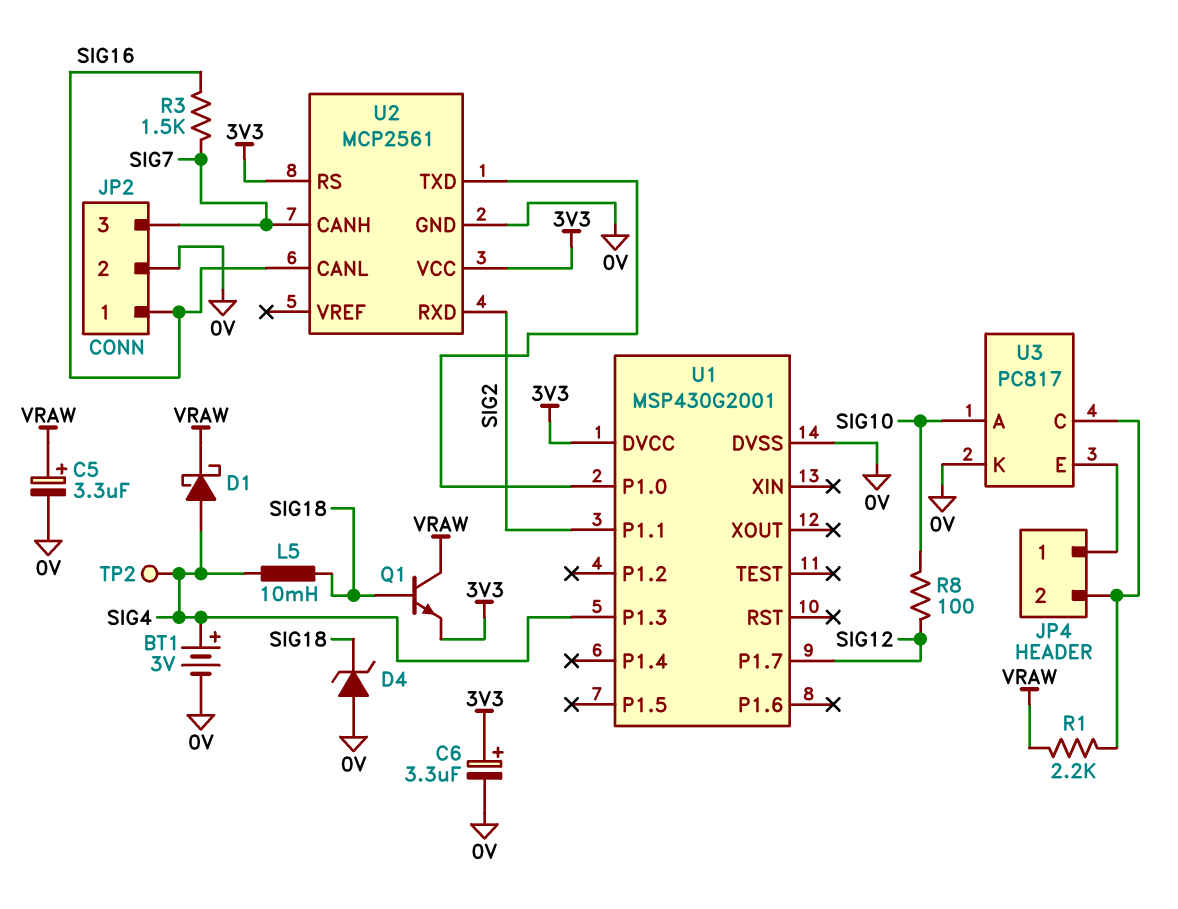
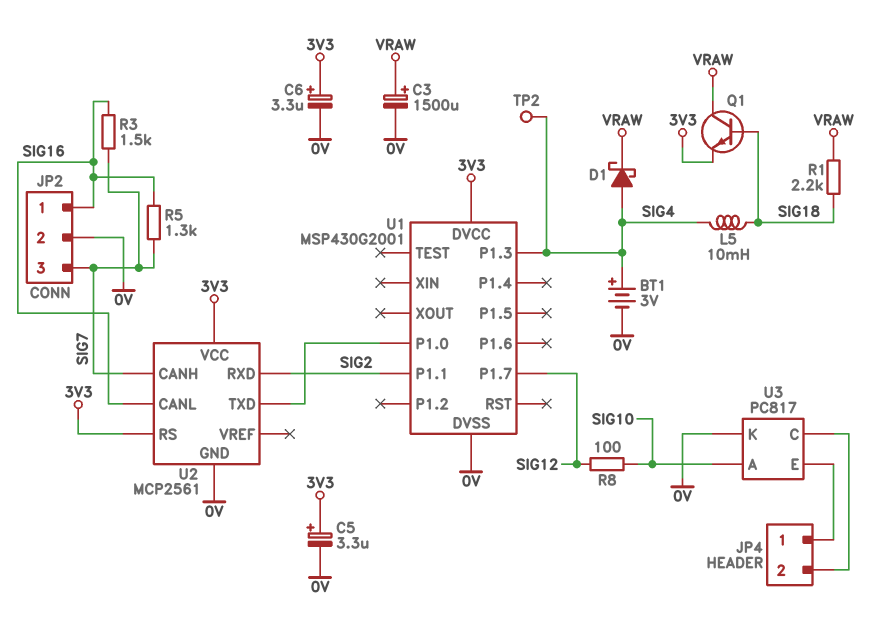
C3: none -> 1500uF (plus VRAW, minus 0V)
C5: 3.3uF (plus VRAW, minus 0V) -> 3.3uF (plus 3V3, minus 0V)
D4: zener (A 0V, K SIG18) -> none
R1: 2.2k (JP4/2, VRAW) -> 2.2k (SIG18, VRAW)
R5: none -> 1.3k (SIG7, SIG16)

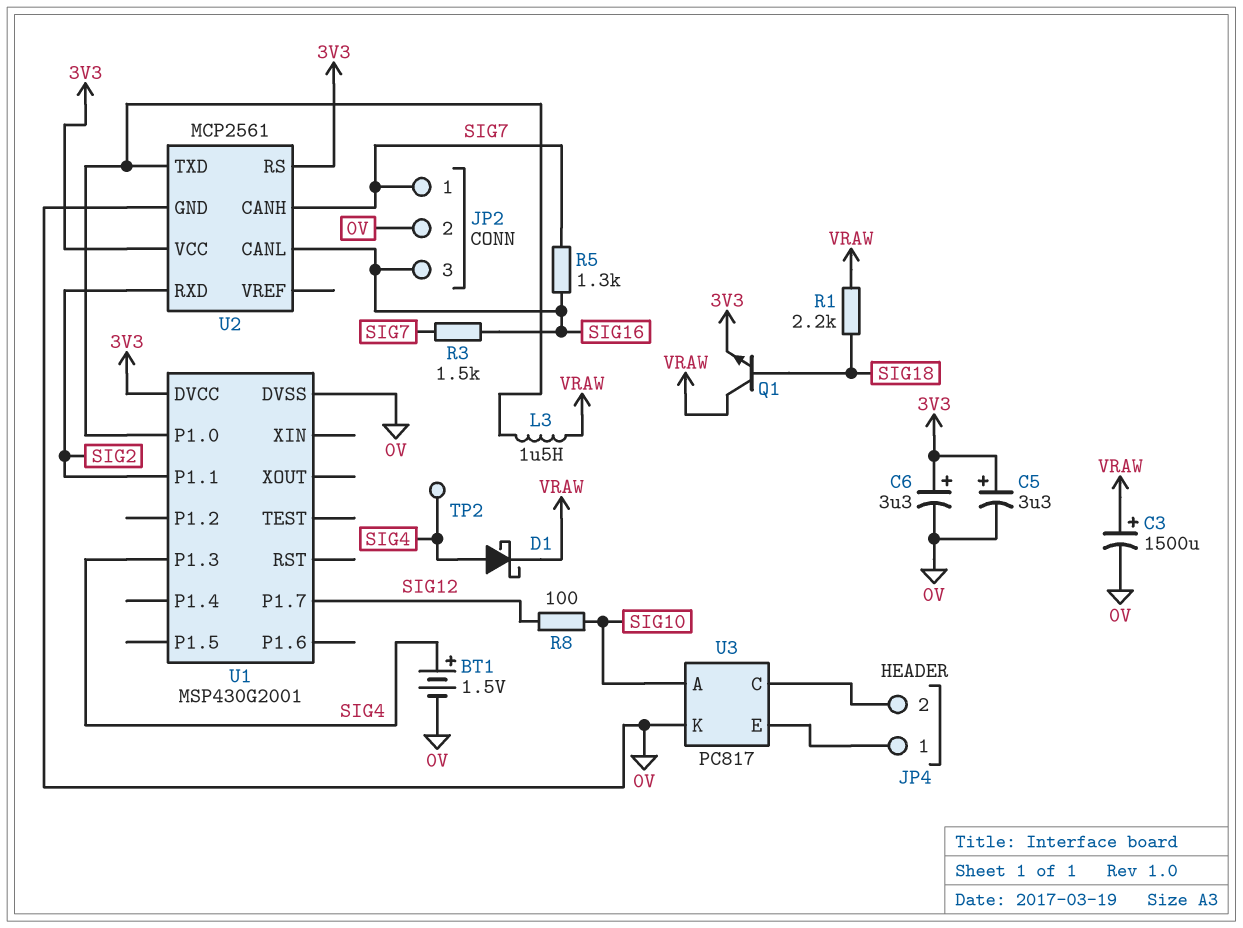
BT1: 3V (plus SIG4, minus 0V) -> 1.5V (plus SIG4, minus 0V)
JP2 pin 1: SIG16 -> SIG7
JP2 pin 3: SIG7 -> SIG16
L3: none -> 1.5uH (U1/P1.0, VRAW)
L5: 10mH (SIG4, SIG18) -> none

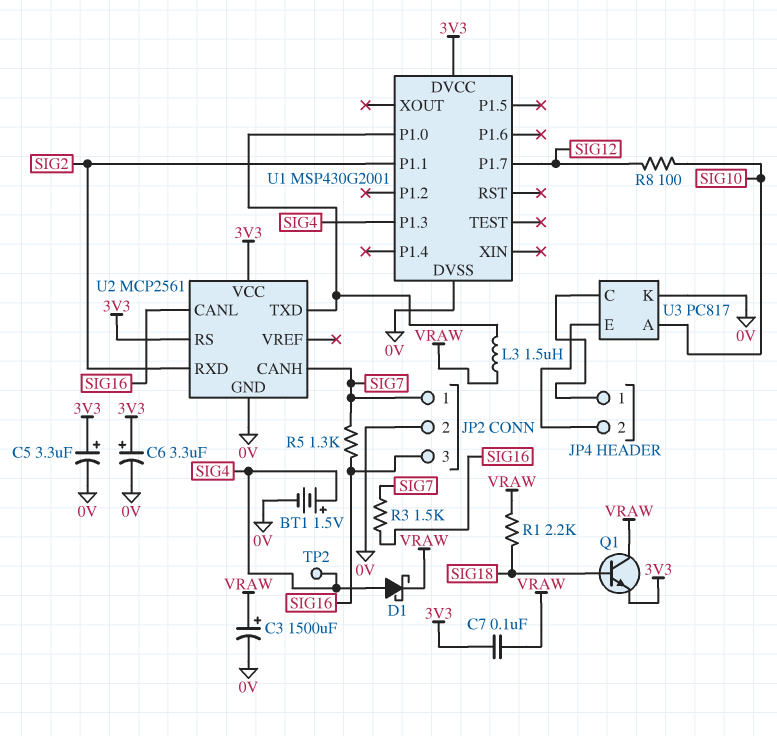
C7: none -> 100nF (3V3, VRAW)
U3 pin C: JP4/2 -> JP4/1
U3 pin E: JP4/1 -> JP4/2

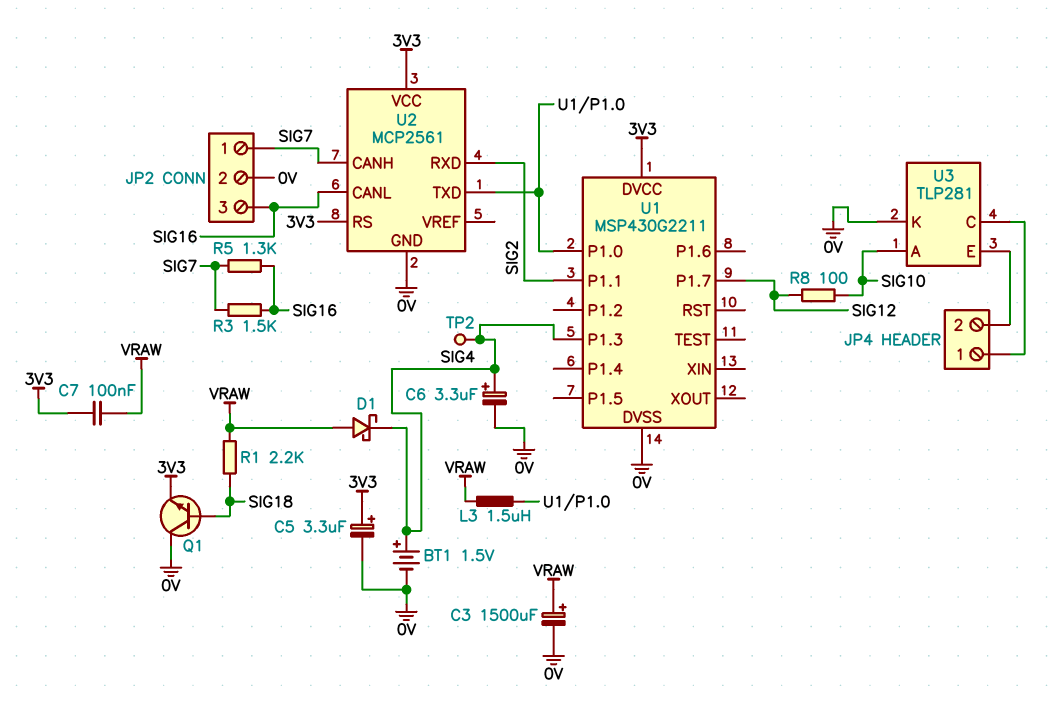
C6: 3.3uF (plus 3V3, minus 0V) -> 3.3uF (plus SIG4, minus 0V)
D1: schottky (A SIG4, K VRAW) -> schottky (A VRAW, K SIG4)
Q1: NPN (B SIG18, C VRAW, E 3V3) -> NPN (B SIG18, C 0V, E 3V3)
U1: MSP430G2001 -> MSP430G2211
U3: PC817 -> TLP281

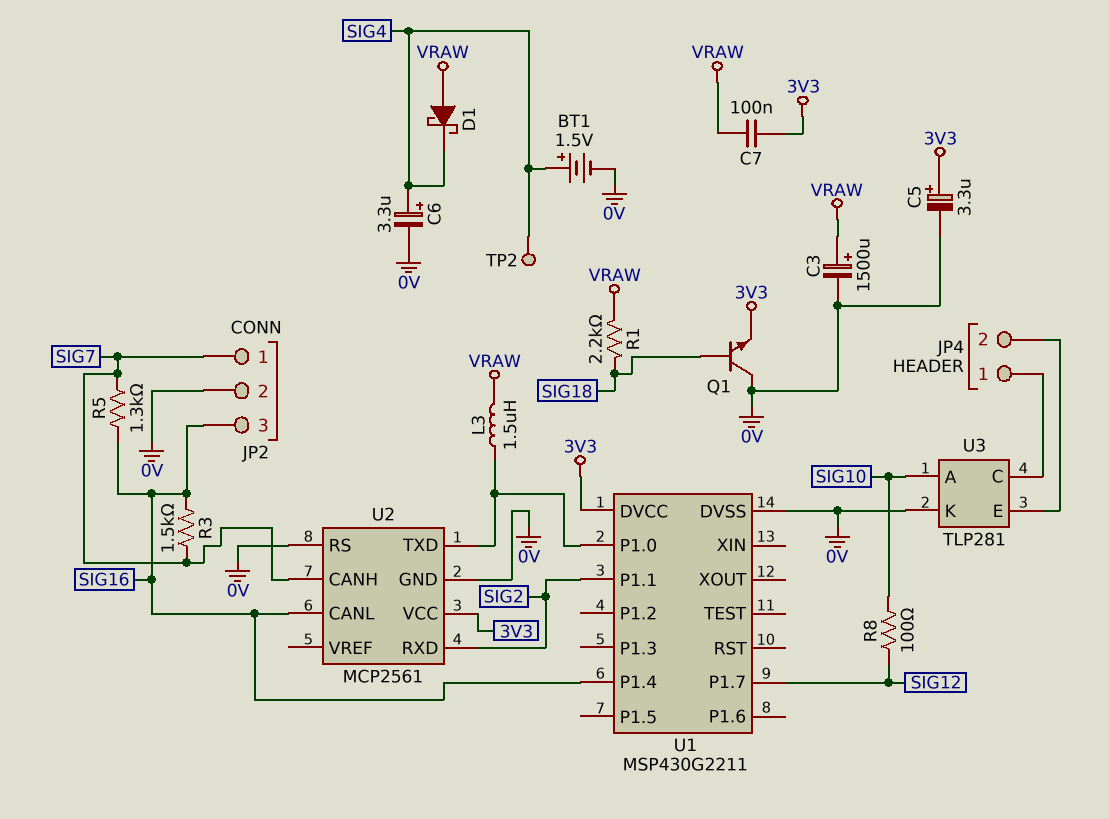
U1 pin P1.3: SIG4 -> none
U1 pin P1.4: none -> SIG16
U2 pin RS: 3V3 -> 0V

